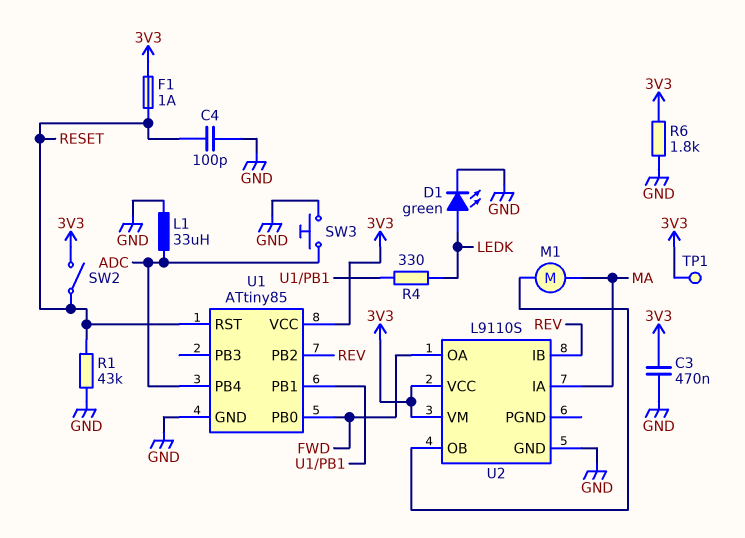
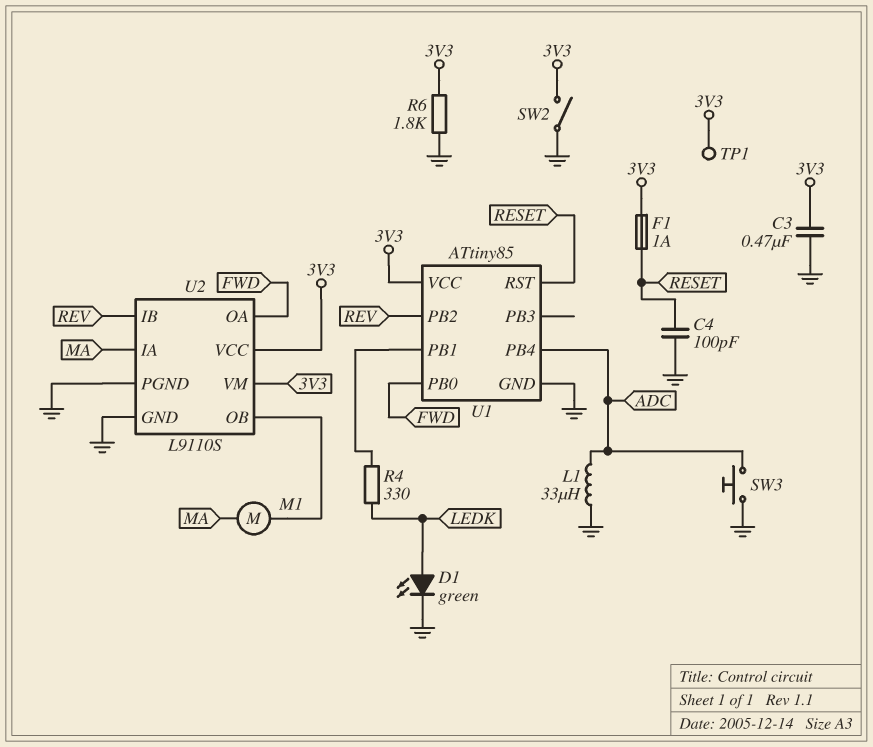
R1: 43k (GND, RESET) -> none
SW2: switch (3V3, RESET) -> switch (3V3, GND)
U2 pin PGND: none -> GND

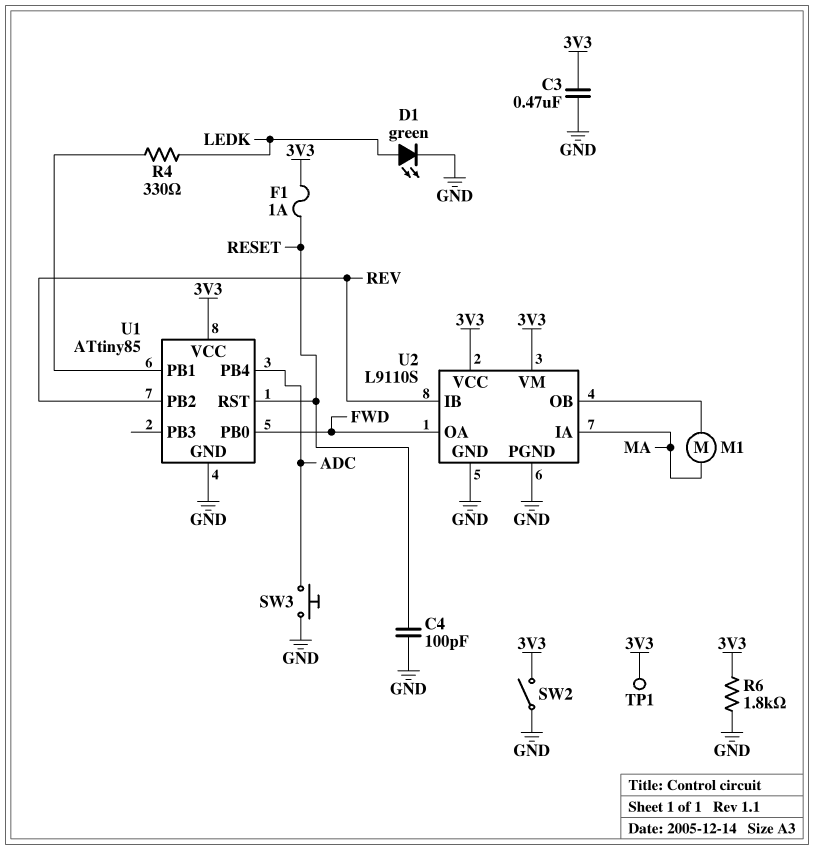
L1: 33uH (ADC, GND) -> none

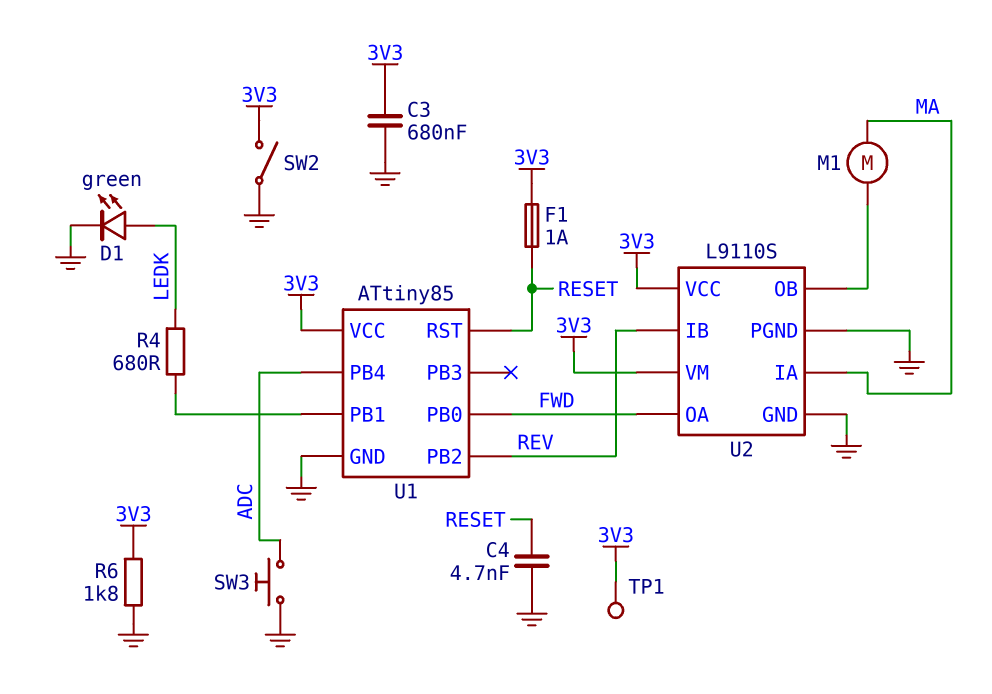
C3: 470nF (3V3, GND) -> 680nF (3V3, GND)
C4: 100pF (GND, RESET) -> 4.7nF (GND, RESET)
R4: 330 (LEDK, U1/PB1) -> 680 (LEDK, U1/PB1)

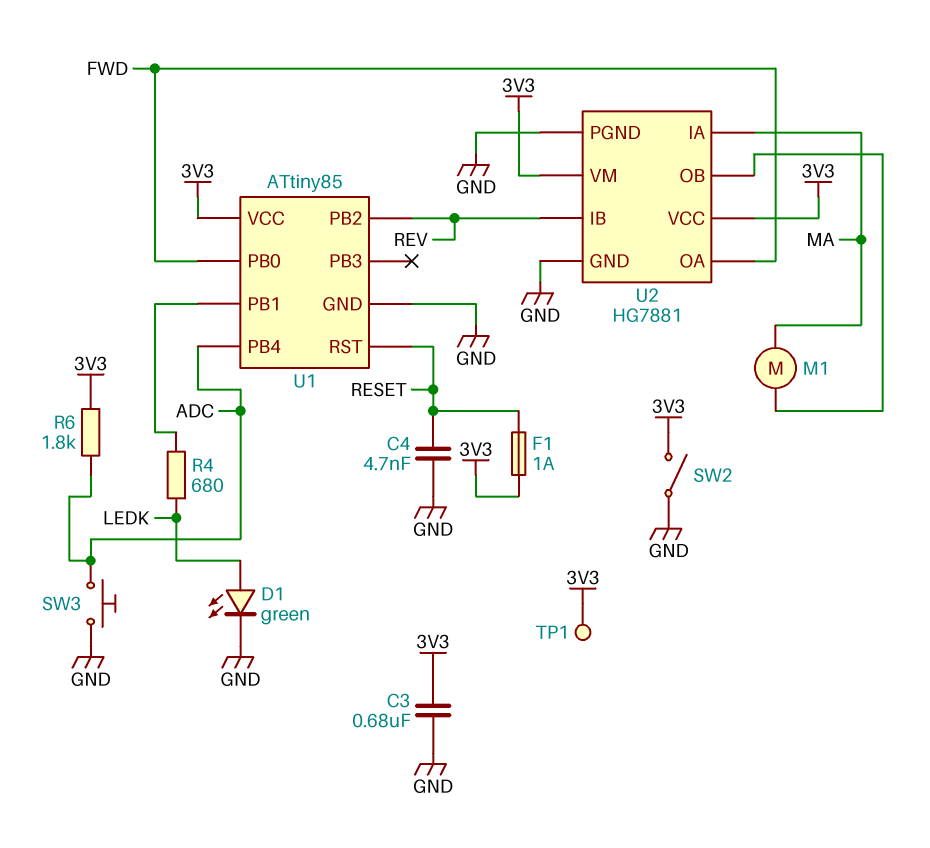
R6: 1.8k (3V3, GND) -> 1.8k (3V3, ADC)
U2: L9110S -> HG7881

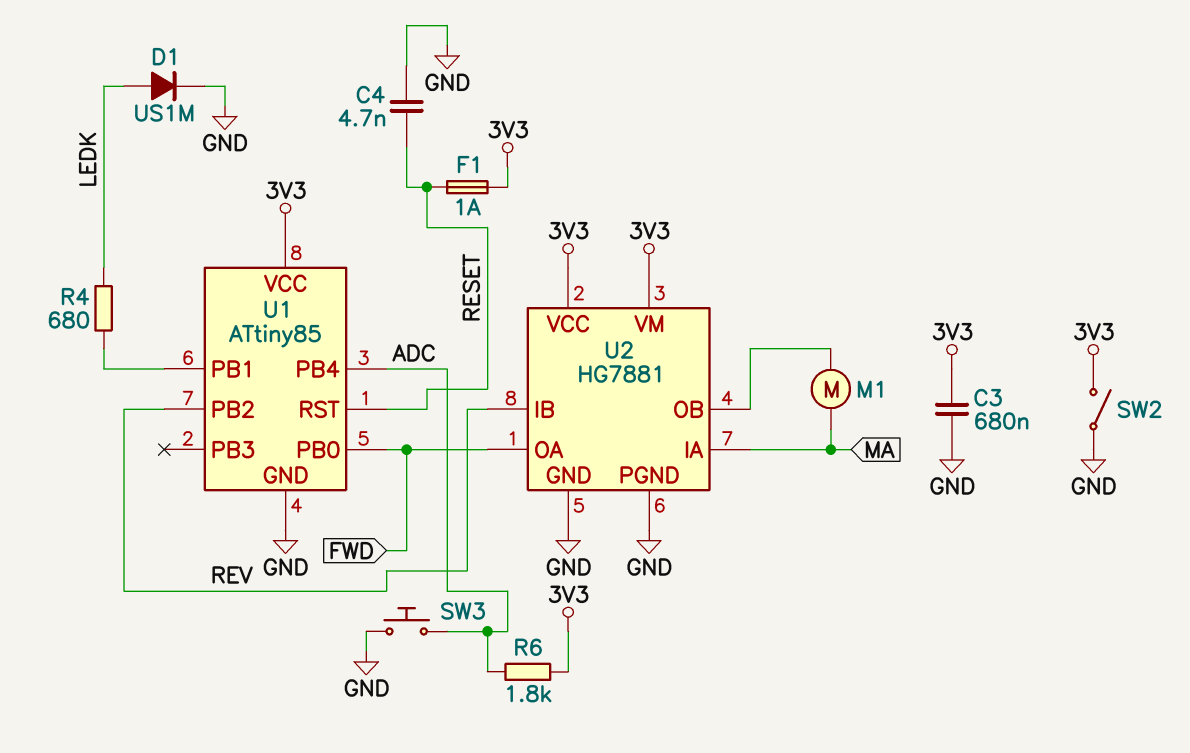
D1: LED green (A LEDK, K GND) -> diode US1M (A LEDK, K GND)
TP1: test point (3V3) -> none

